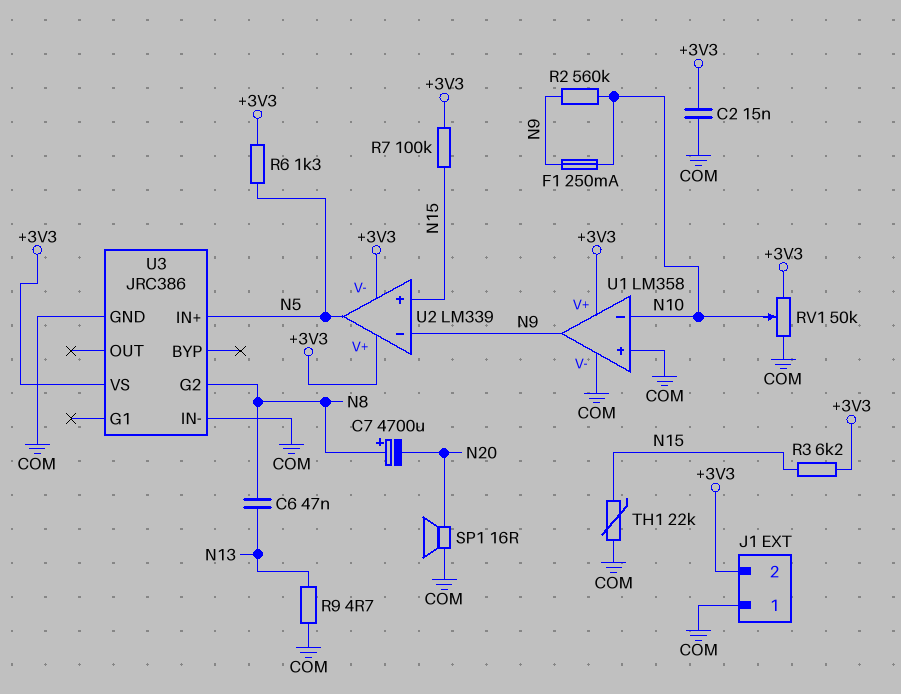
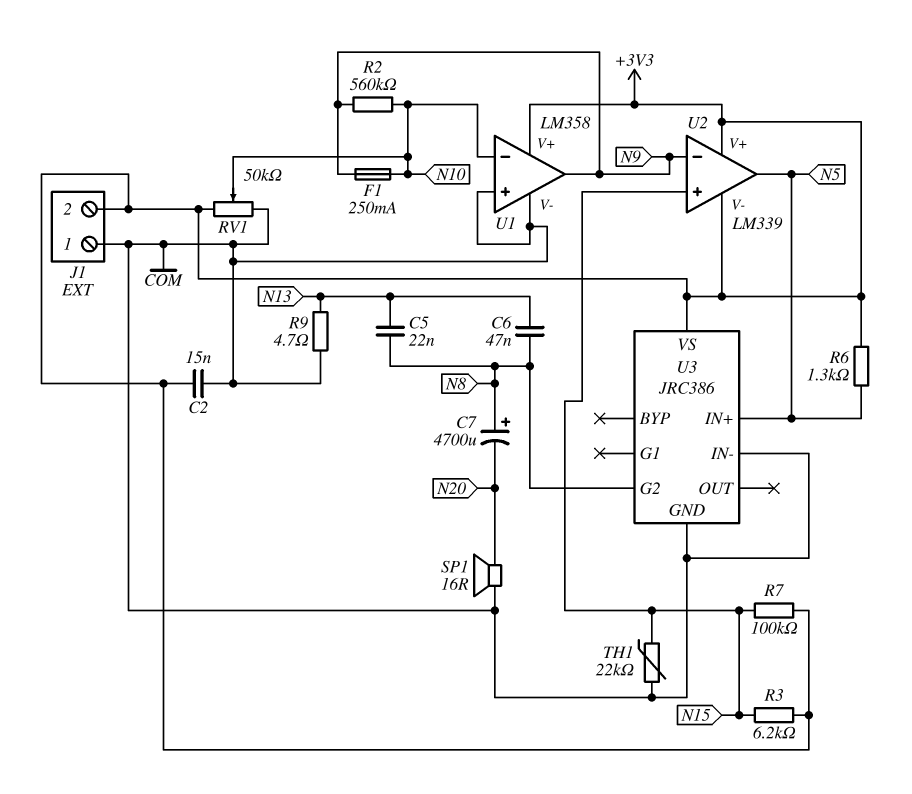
C5: none -> 22nF (N8, N13)

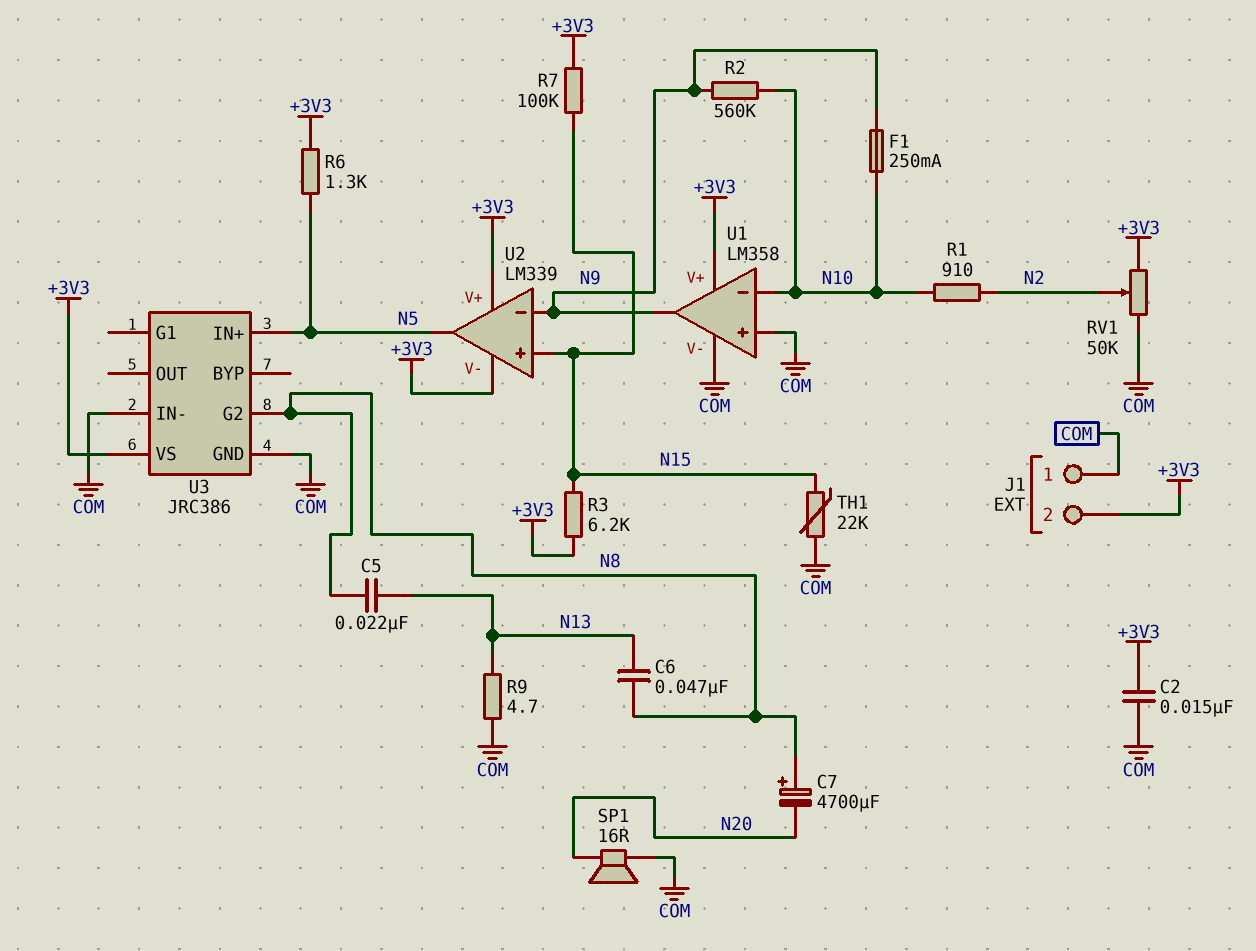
R1: none -> 910 (N2, N10)
RV1: 50k (+3V3, COM, wiper N10) -> 50k (+3V3, COM, wiper N2)

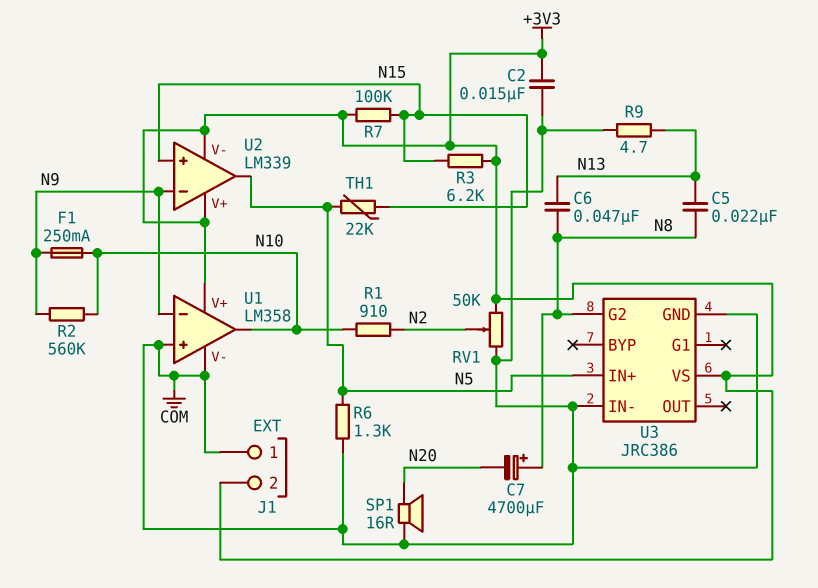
R6: 1.3k (+3V3, N5) -> 1.3k (COM, N5)
TH1: 22k (COM, N15) -> 22k (N5, N15)
U1 pin in-: N10 -> N9
U1 pin out: N9 -> N10

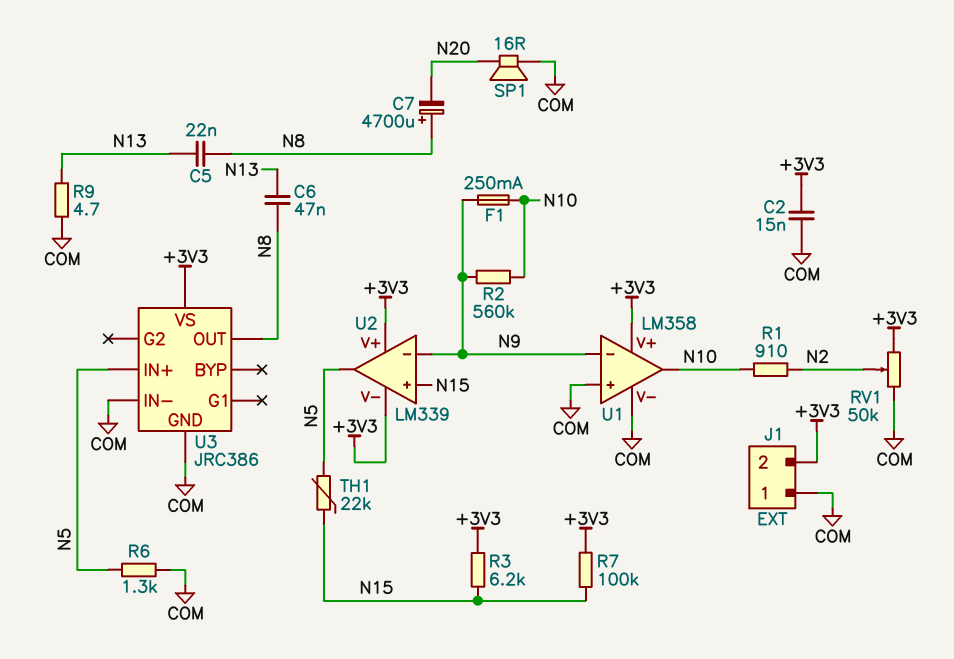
U3 pin G2: N8 -> none
U3 pin OUT: none -> N8

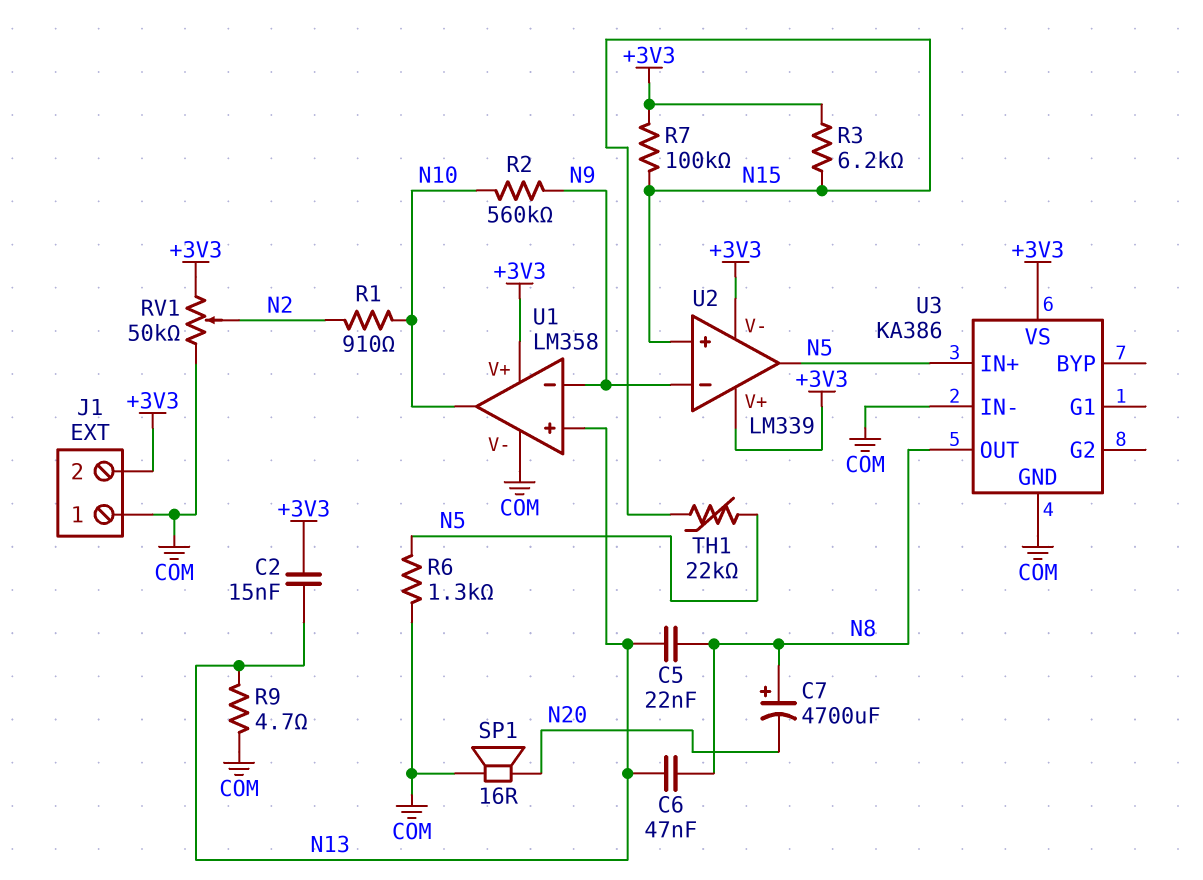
C2: 15nF (+3V3, COM) -> 15nF (+3V3, N13)
F1: 250mA (N9, N10) -> none
U1 pin in+: COM -> N13
U3: JRC386 -> KA386

